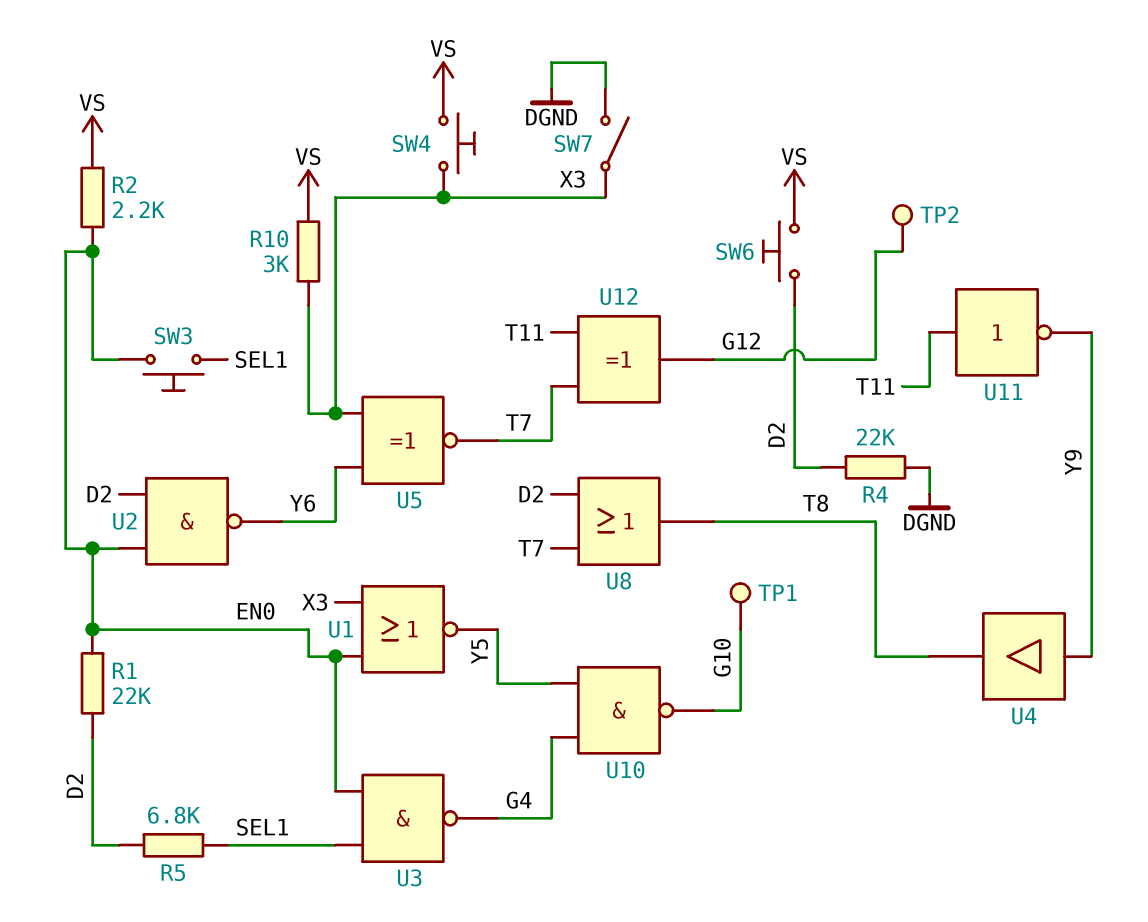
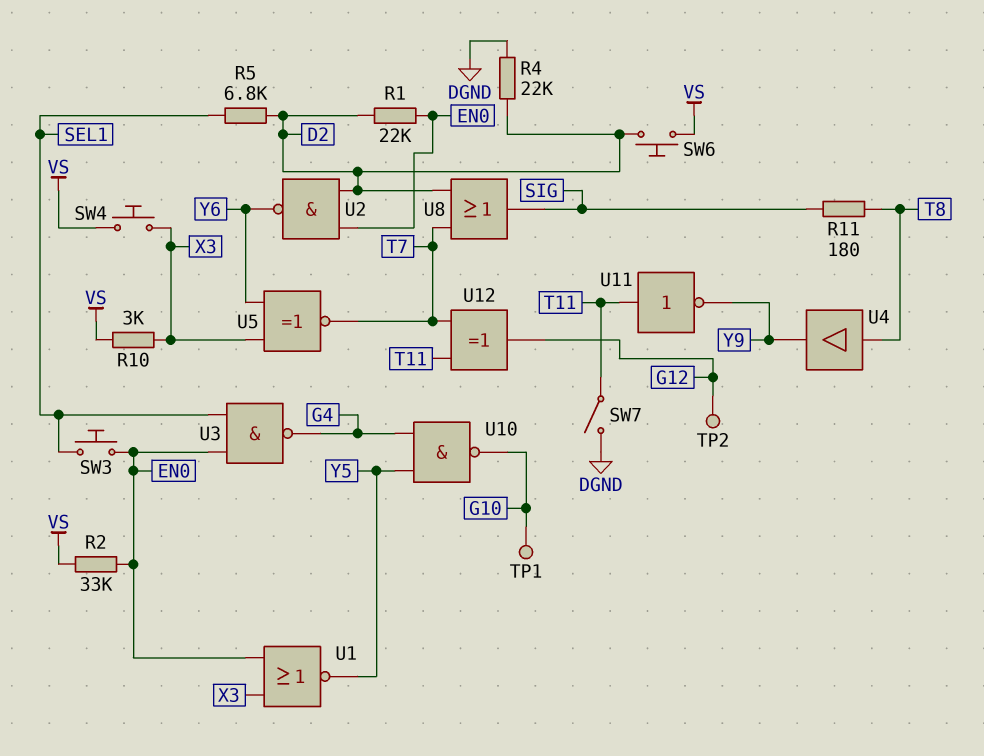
R2: 2.2k (EN0, VS) -> 33k (EN0, VS)
R11: none -> 180 (SIG, T8)
SW7: switch (DGND, X3) -> switch (DGND, T11)
U4: buffer (in Y9, out T8) -> buffer (in T8, out Y9)
U8: OR (in D2, in T7, out T8) -> OR (in D2, in T7, out SIG)

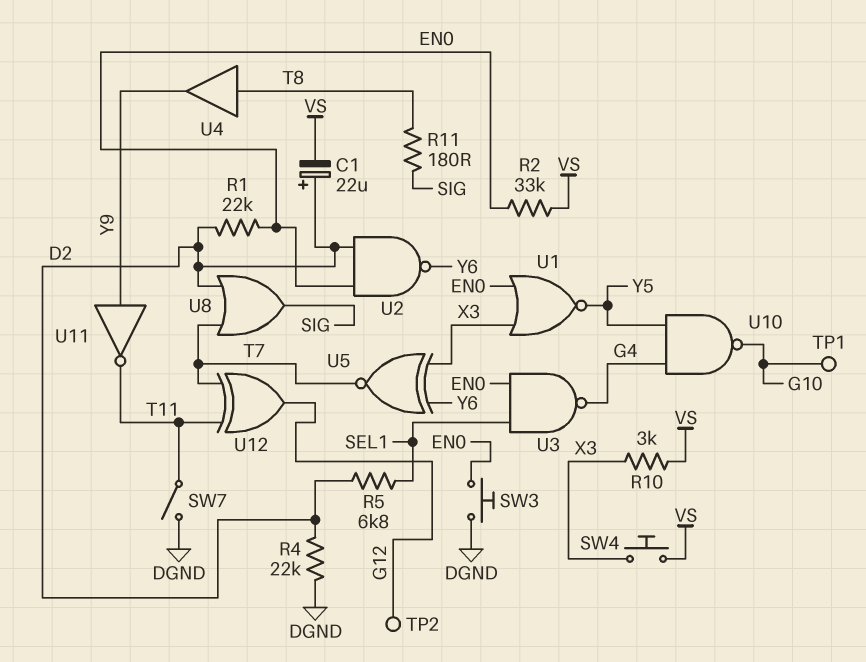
C1: none -> 22uF (plus D2, minus VS)
SW3: button (EN0, SEL1) -> button (DGND, EN0)
SW6: button (D2, VS) -> none
U11: NOT (in T11, out Y9) -> NOT (in Y9, out T11)

